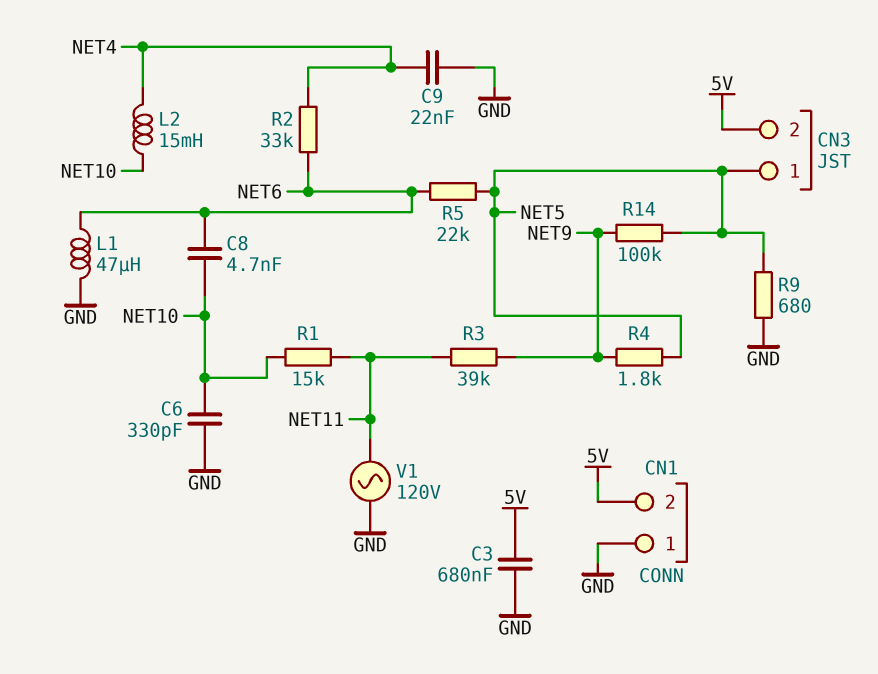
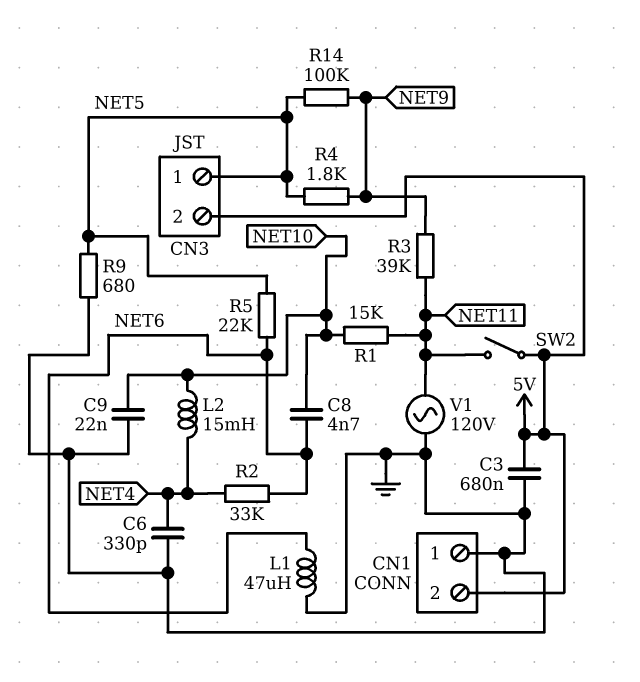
C6: 330pF (GND, NET10) -> 330pF (GND, NET4)
C9: 22nF (GND, NET4) -> 22nF (GND, NET10)
SW2: none -> switch (5V, NET11)

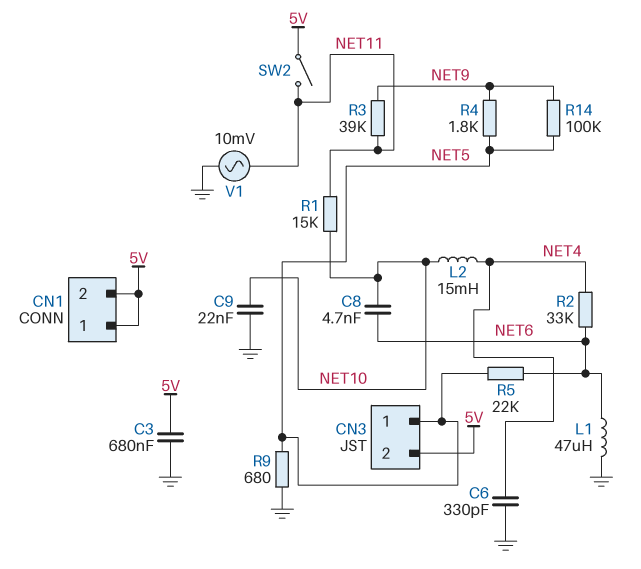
CN1 pin 1: GND -> 5V
V1: AC 120V (GND, NET11) -> AC 10mV (GND, NET11)

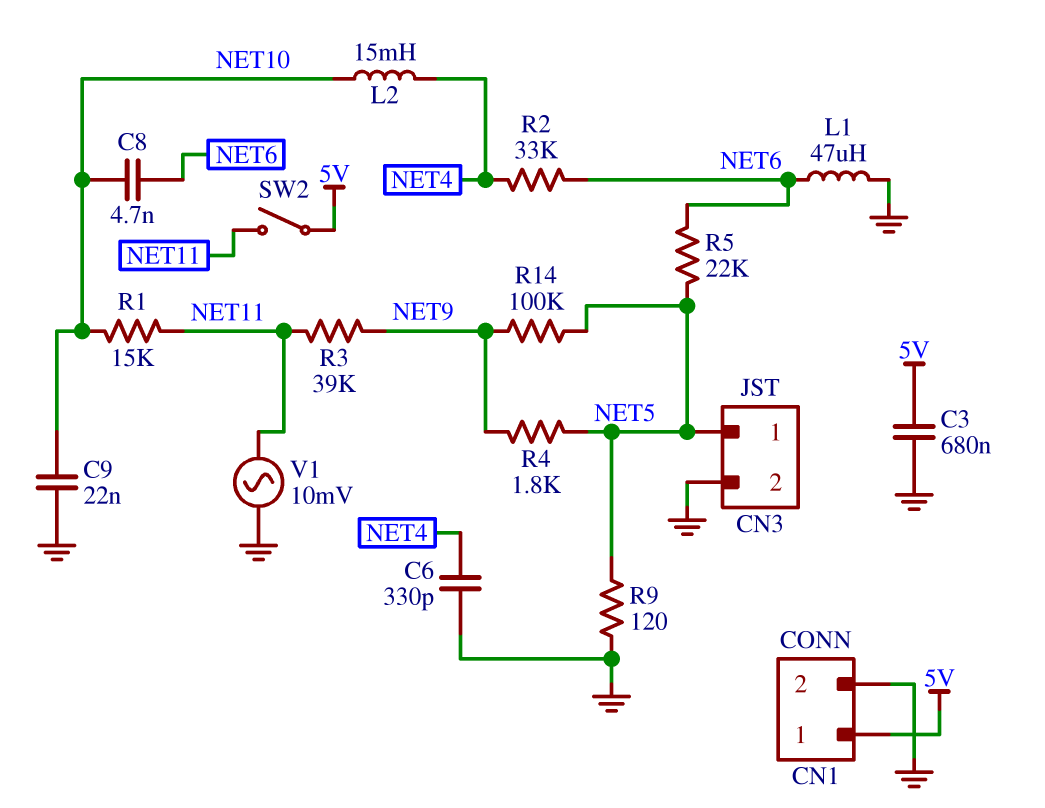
CN1 pin 2: 5V -> GND
CN3 pin 2: 5V -> GND
R9: 680 (GND, NET5) -> 120 (GND, NET5)

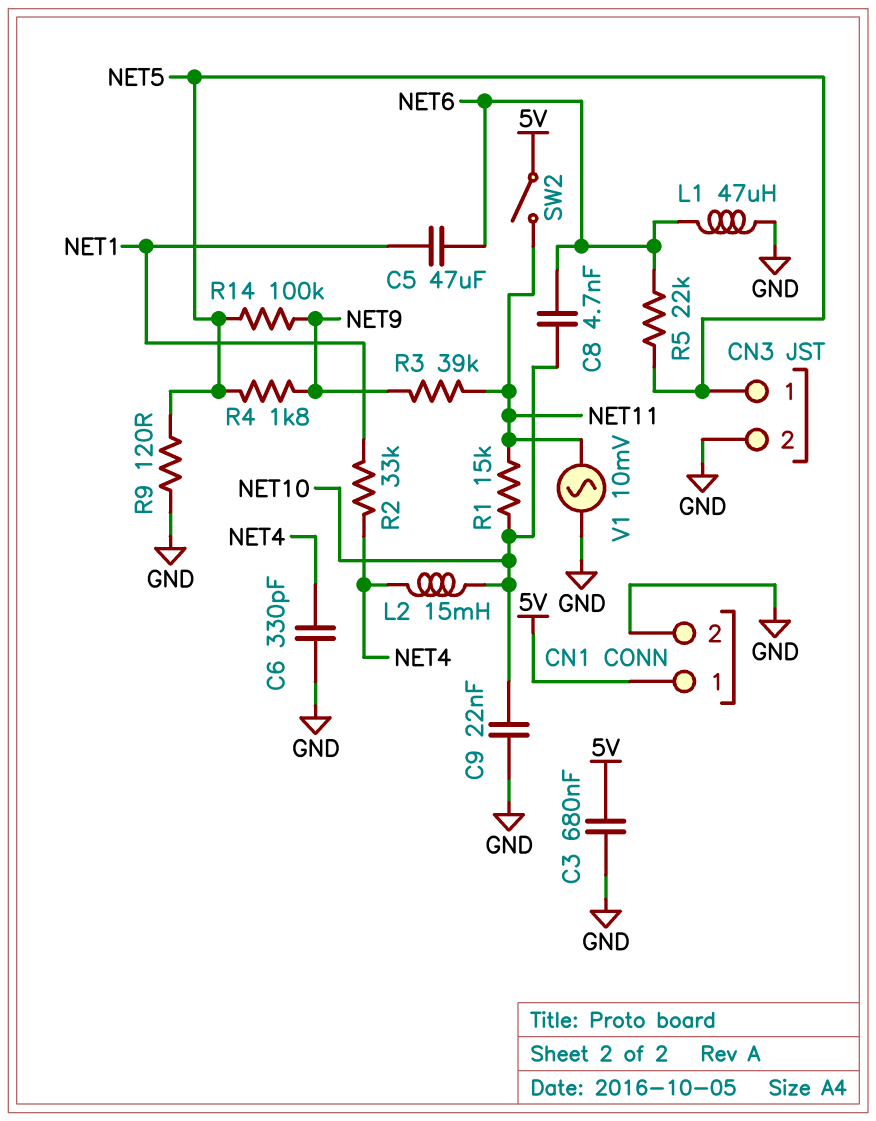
C5: none -> 47uF (NET1, NET6)
R2: 33k (NET4, NET6) -> 33k (NET1, NET4)

